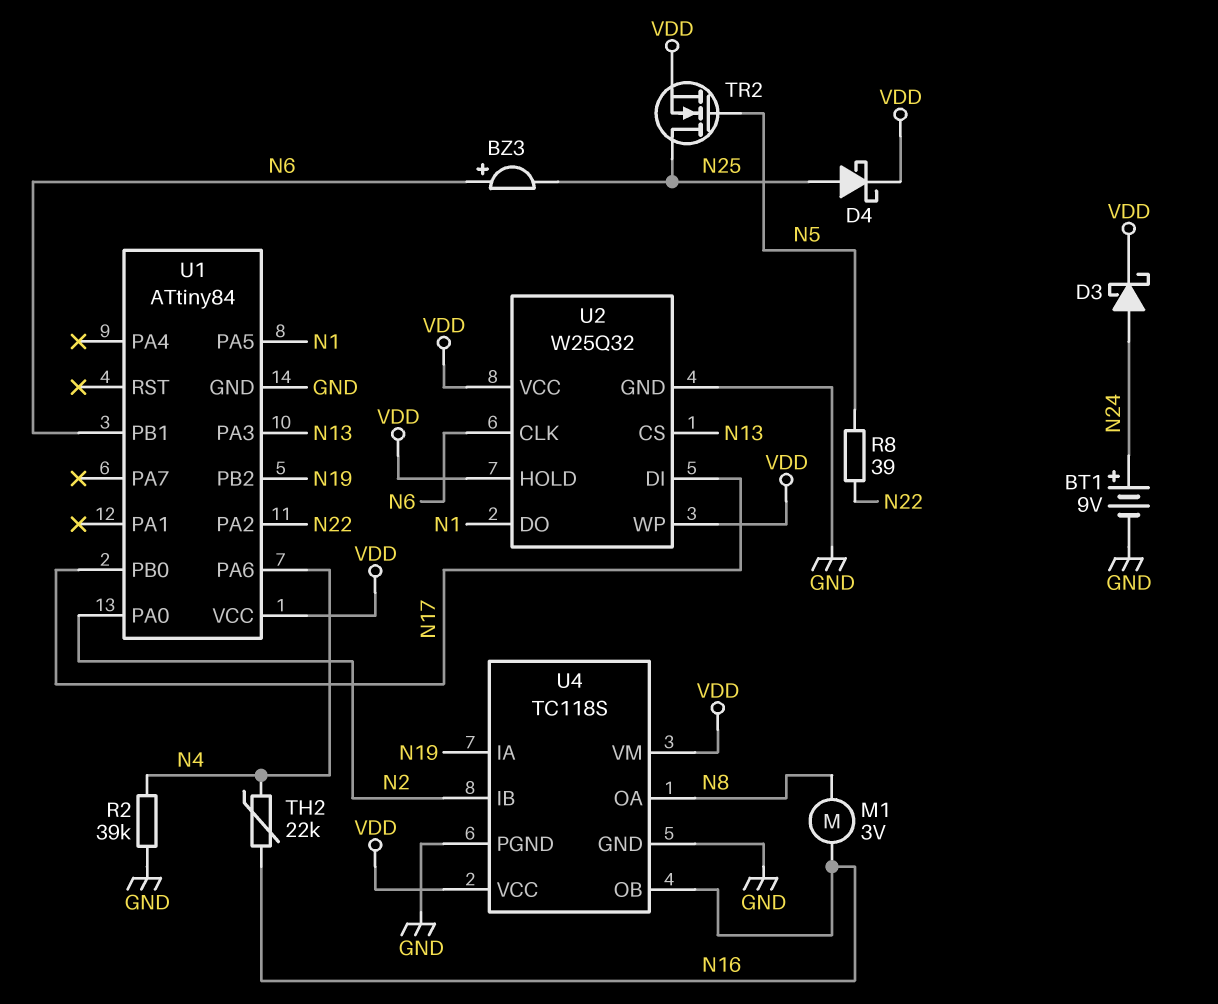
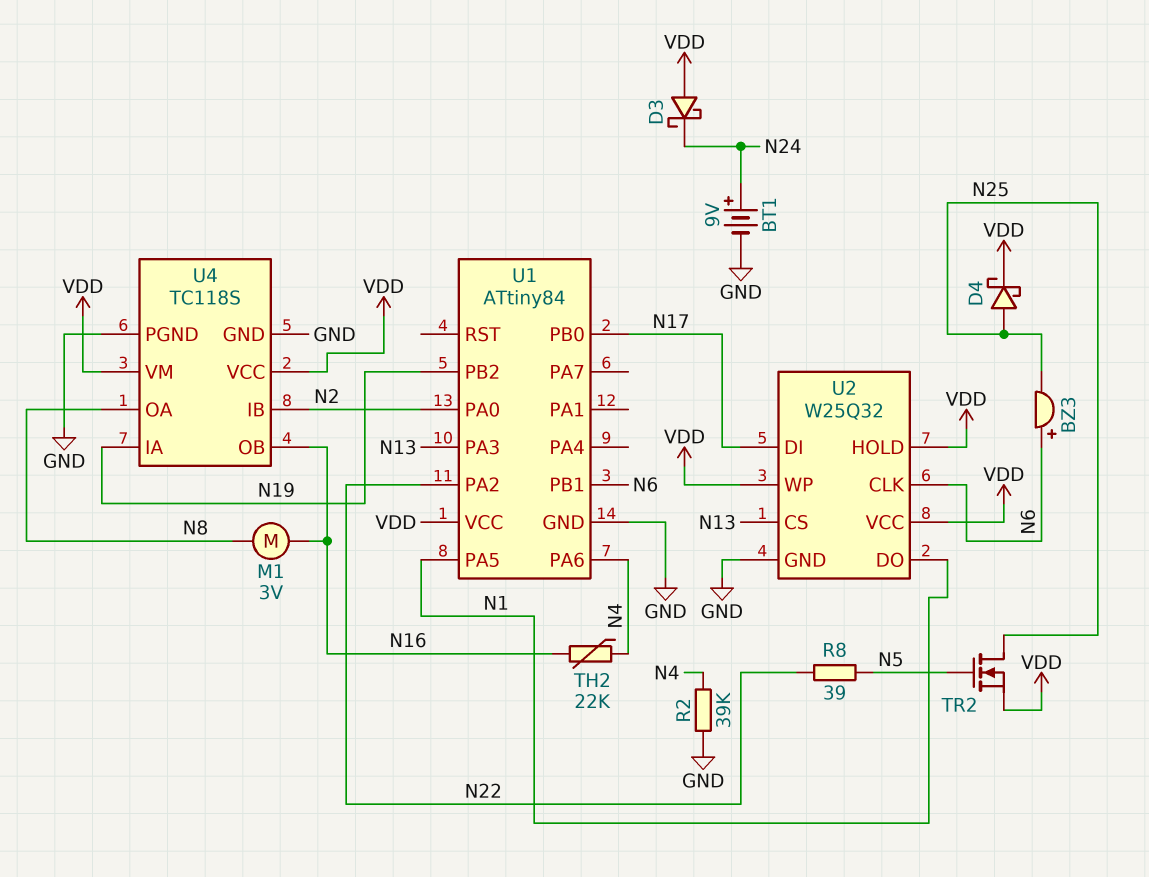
D3: schottky (A N24, K VDD) -> schottky (A VDD, K N24)

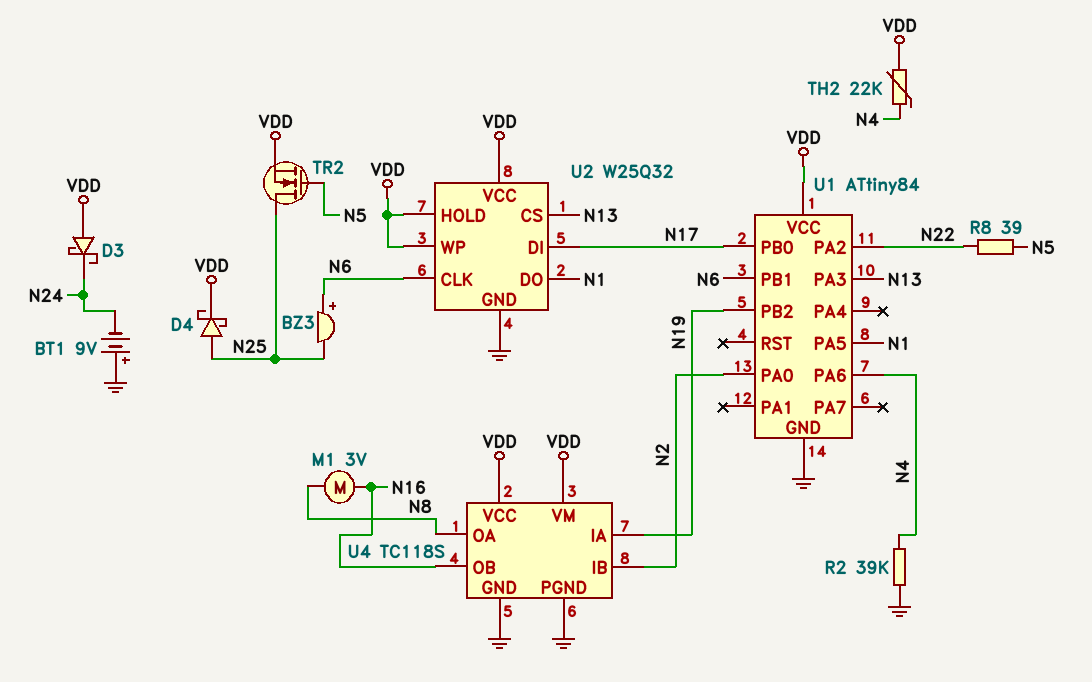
BT1: 9V (plus N24, minus GND) -> 9V (plus GND, minus N24)
TH2: 22k (N4, N16) -> 22k (N4, VDD)

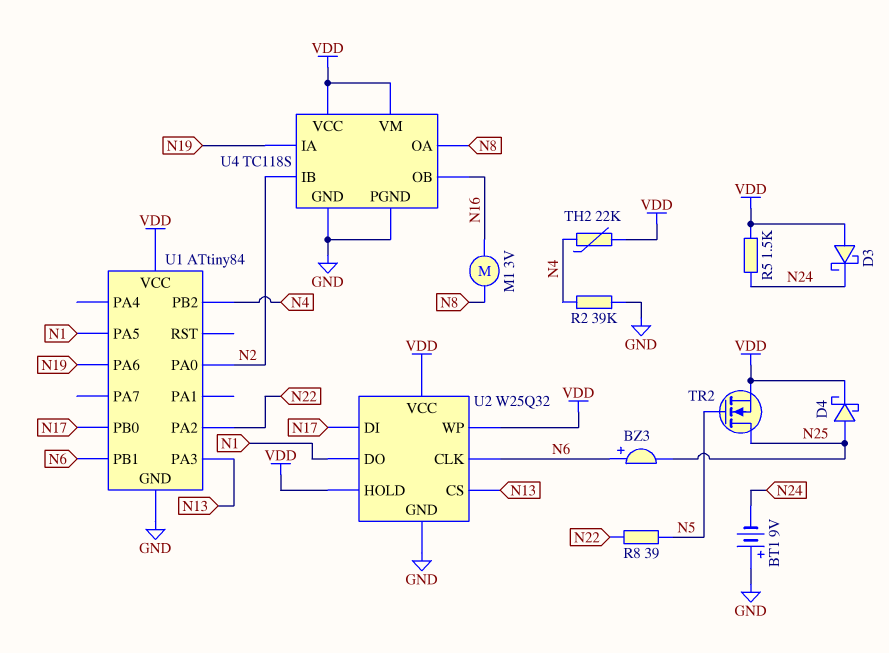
R5: none -> 1.5k (N24, VDD)
U1 pin PA6: N4 -> N19
U1 pin PB2: N19 -> N4

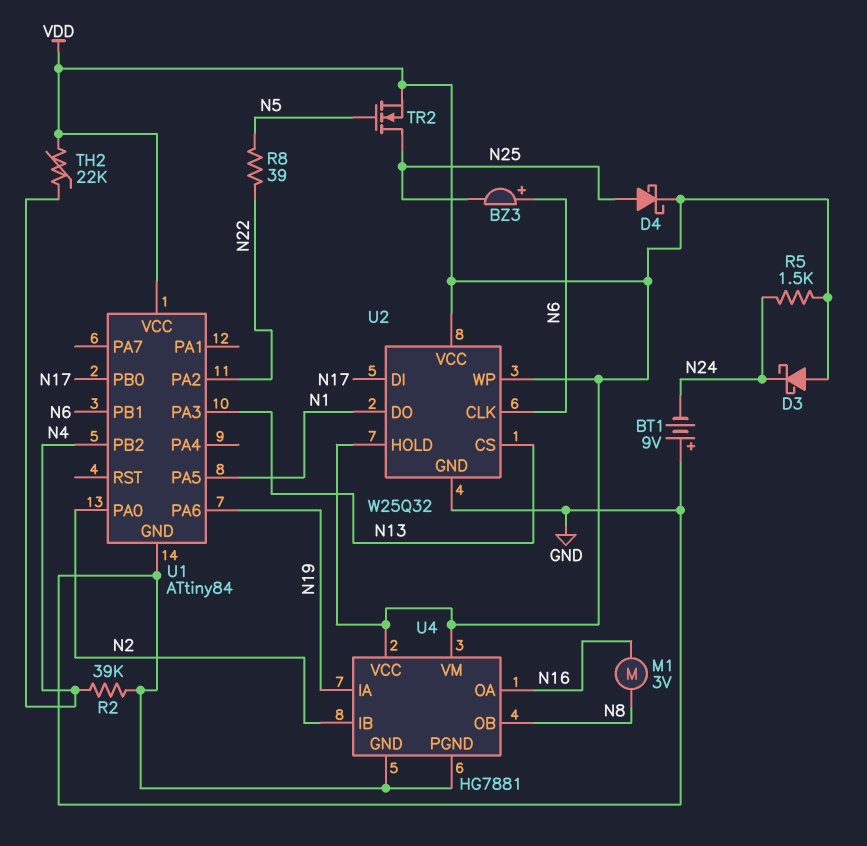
U4: TC118S -> HG7881
U4 pin OA: N8 -> N16
U4 pin OB: N16 -> N8

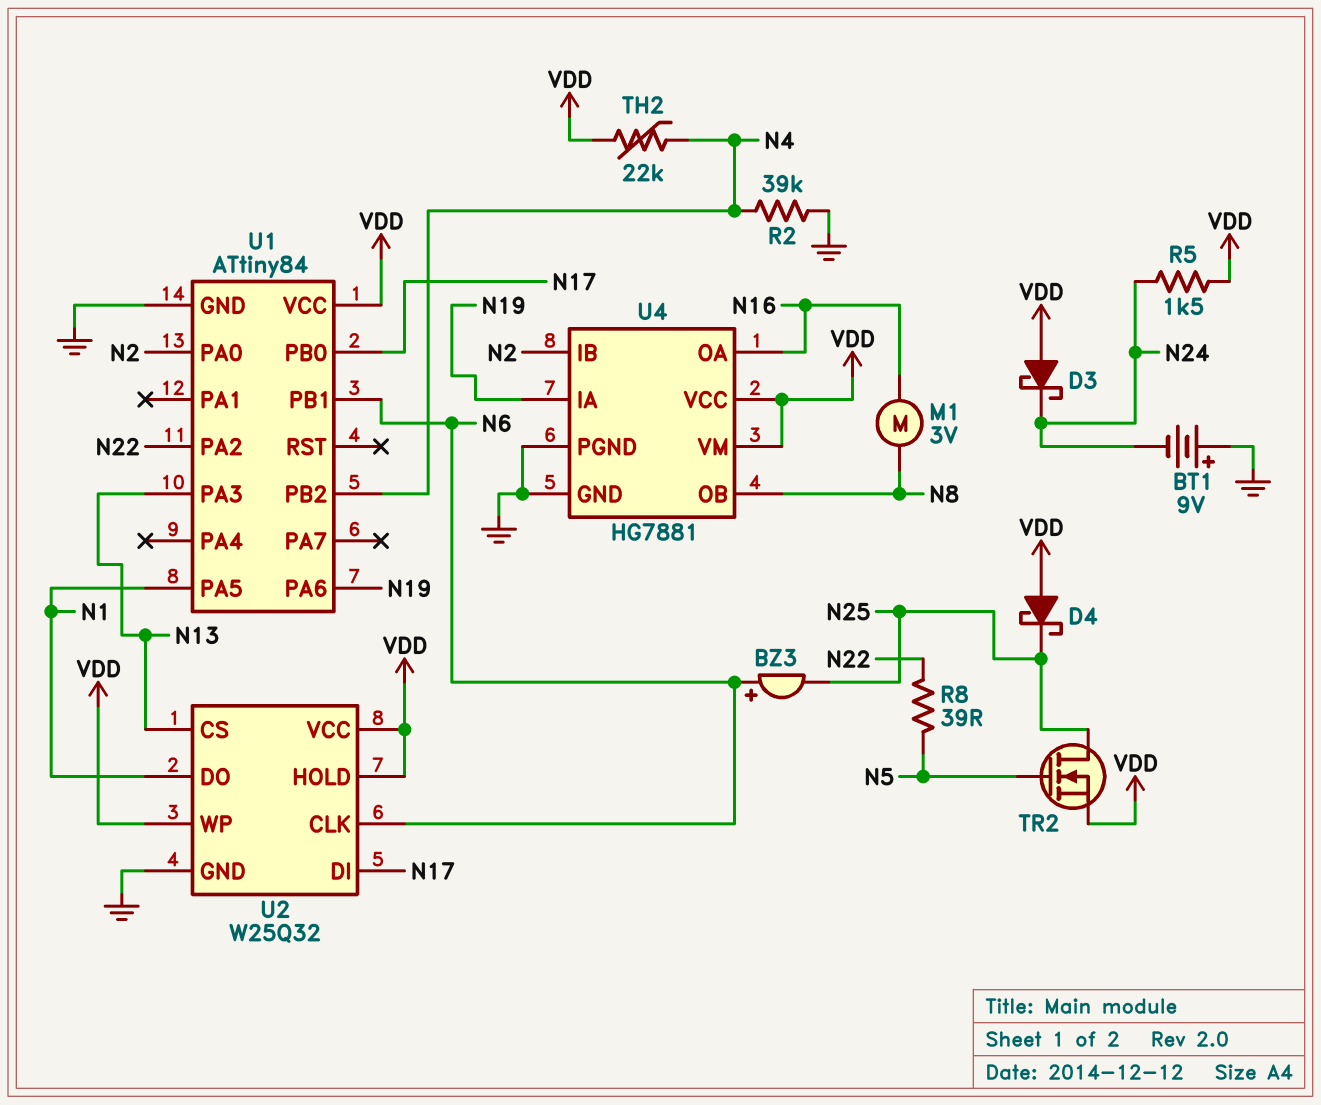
D4: schottky (A N25, K VDD) -> schottky (A VDD, K N25)

